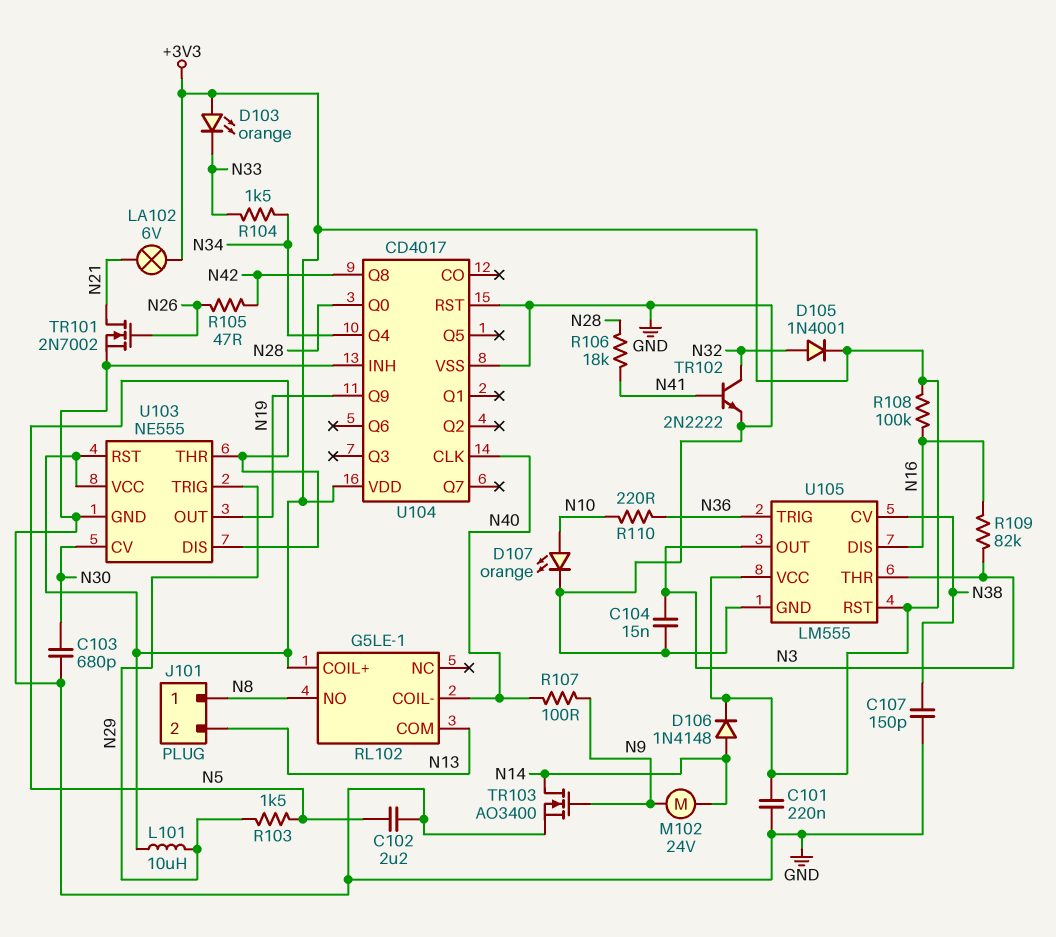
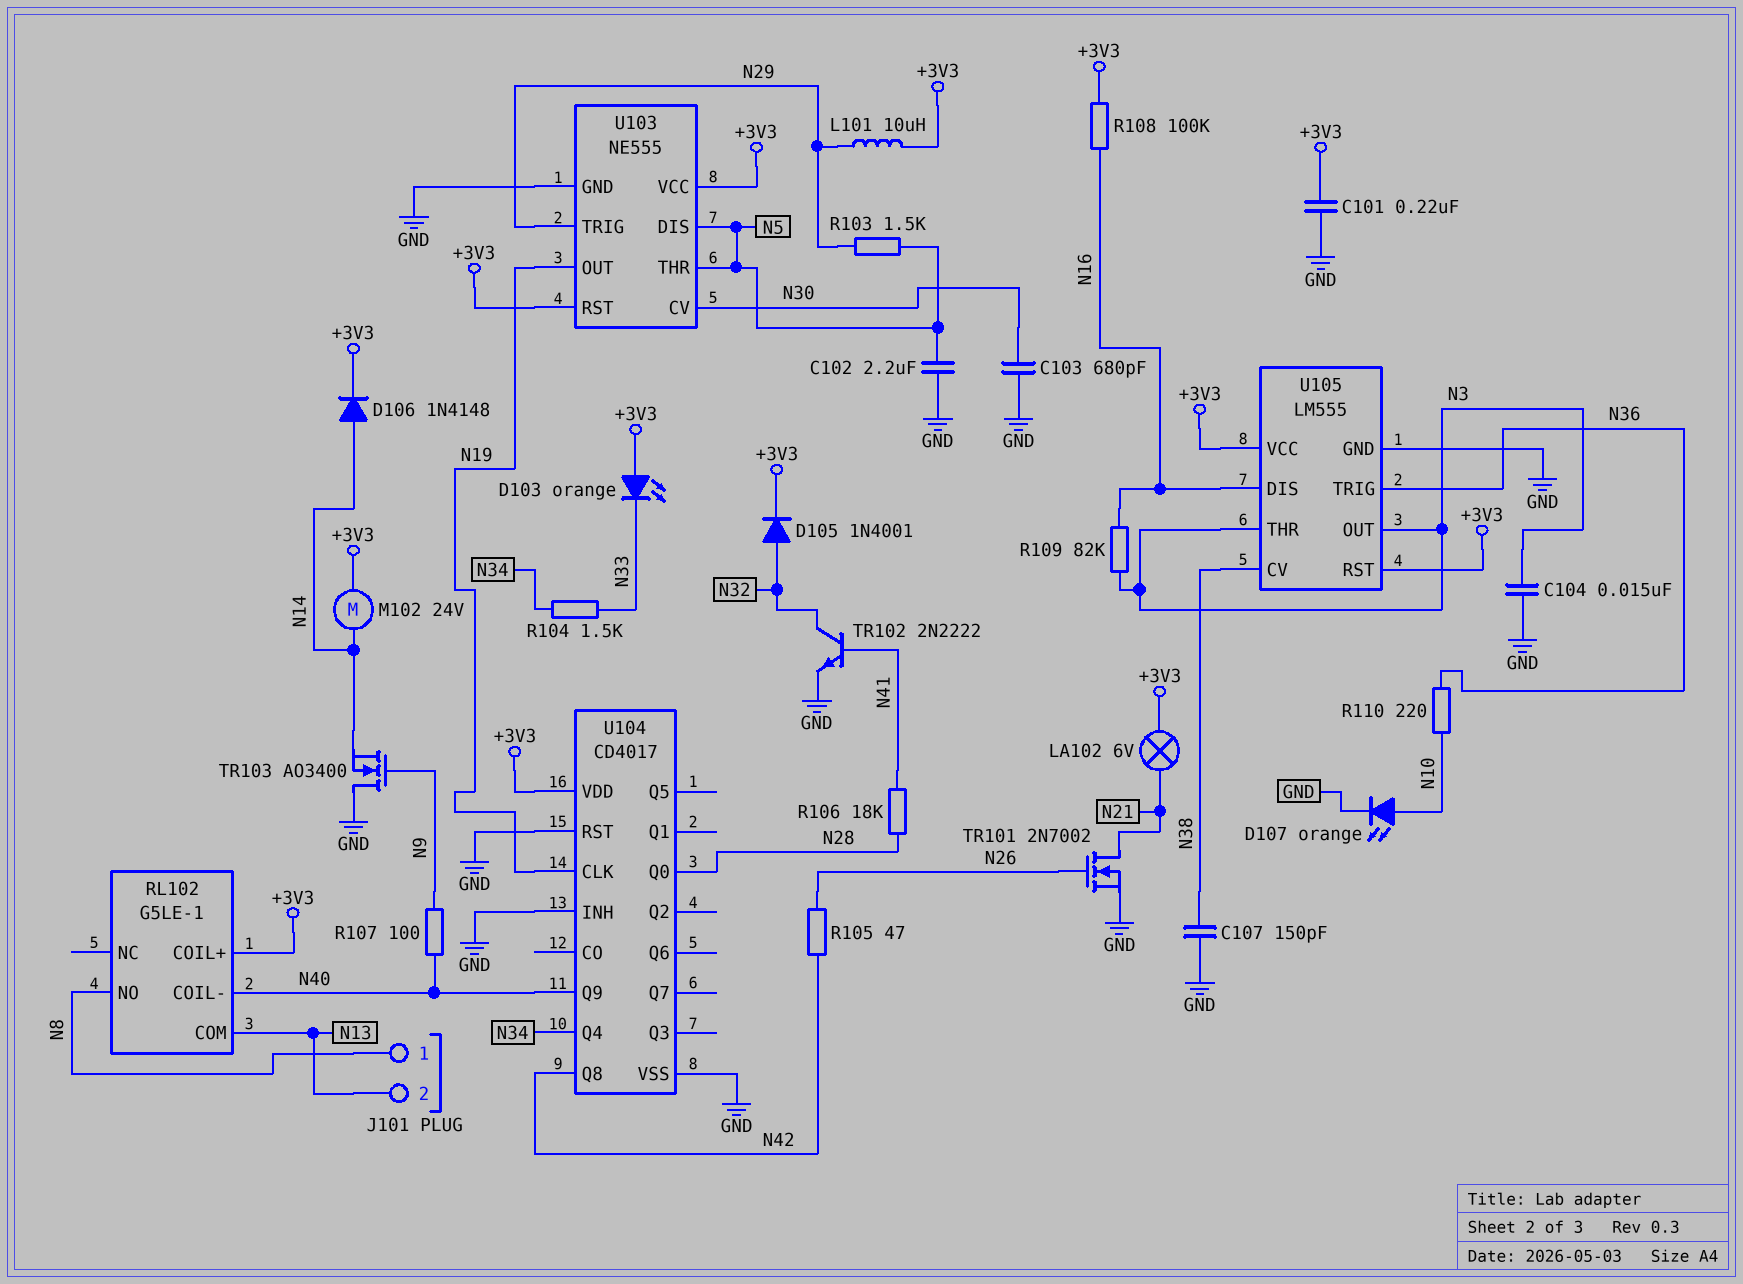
M102: motor 24V (N9, N14) -> motor 24V (+3V3, N14)
TR103: NMOS AO3400 (G N9, D N14, S GND) -> NMOS AO3400 (G N9, D GND, S N14)
U104 pin CLK: N40 -> N19
U104 pin Q9: N19 -> N40

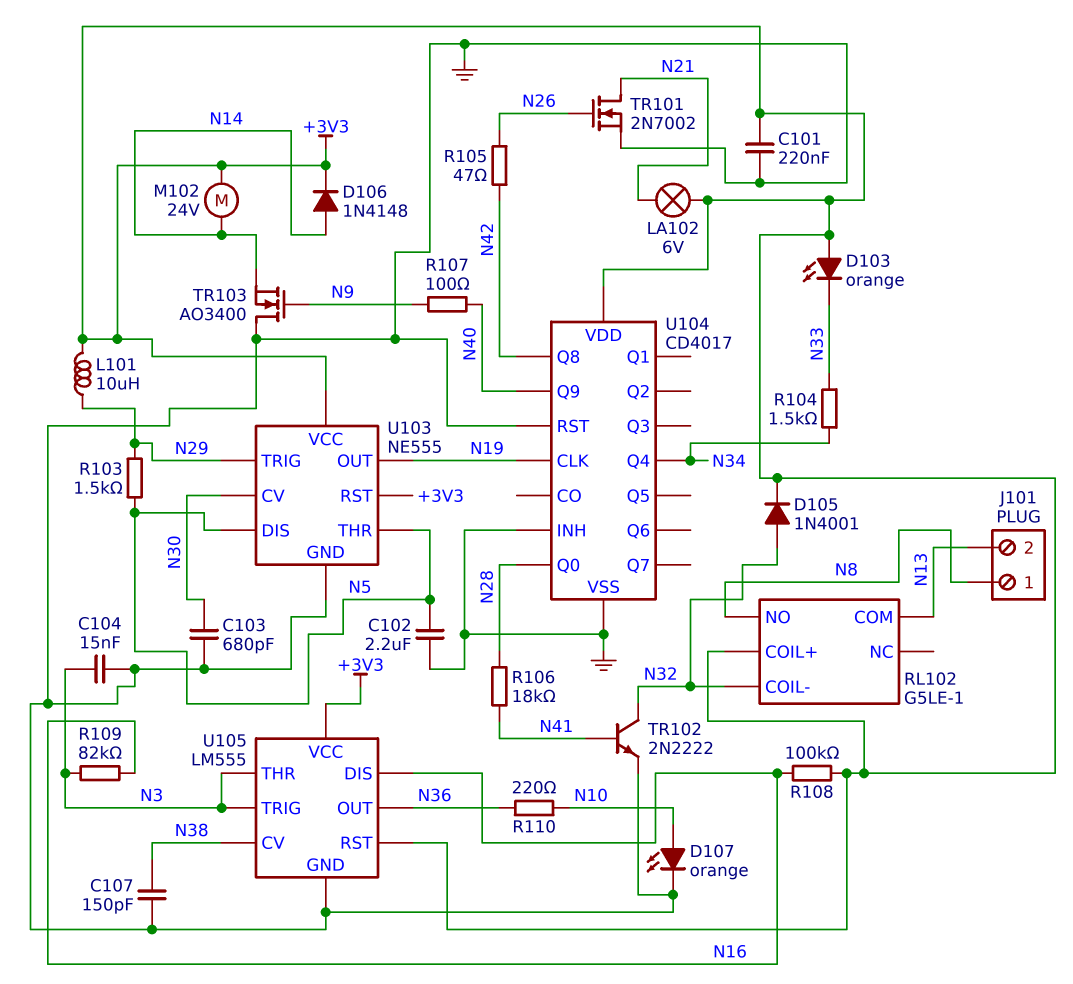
RL102 pin COIL-: N40 -> N32
U105 pin OUT: N3 -> N36
U105 pin TRIG: N36 -> N3

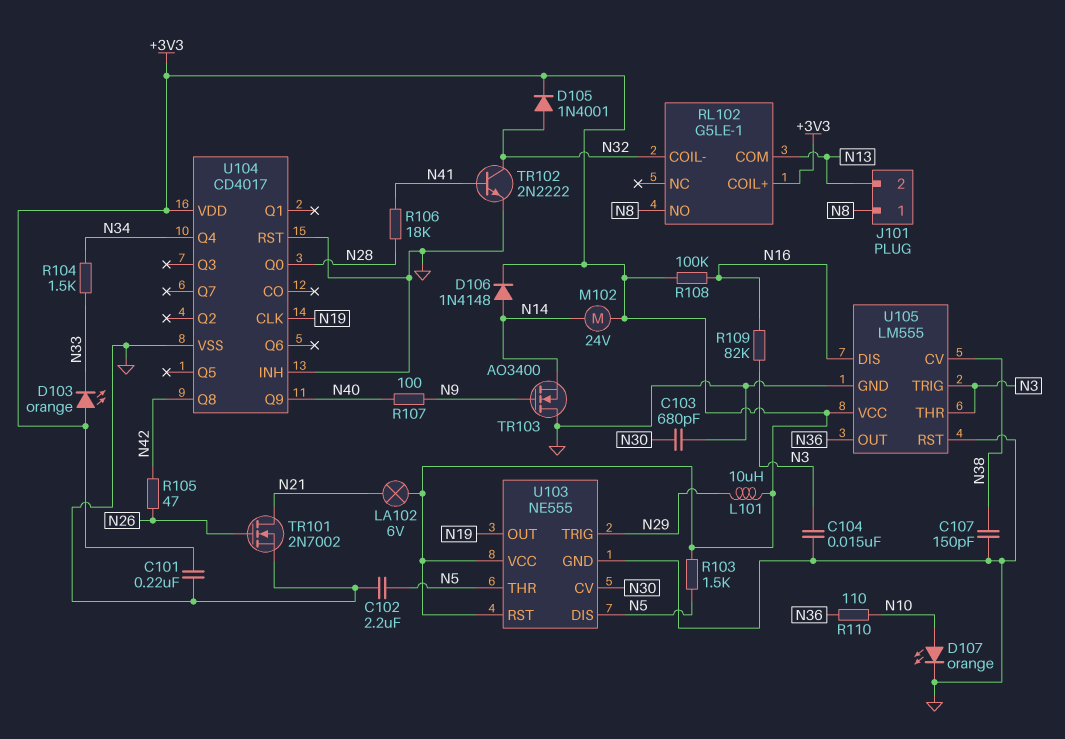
R103: 1.5k (N5, N29) -> 1.5k (+3V3, N5)
R110: 220 (N10, N36) -> 110 (N10, N36)
U105 pin RST: +3V3 -> GND

